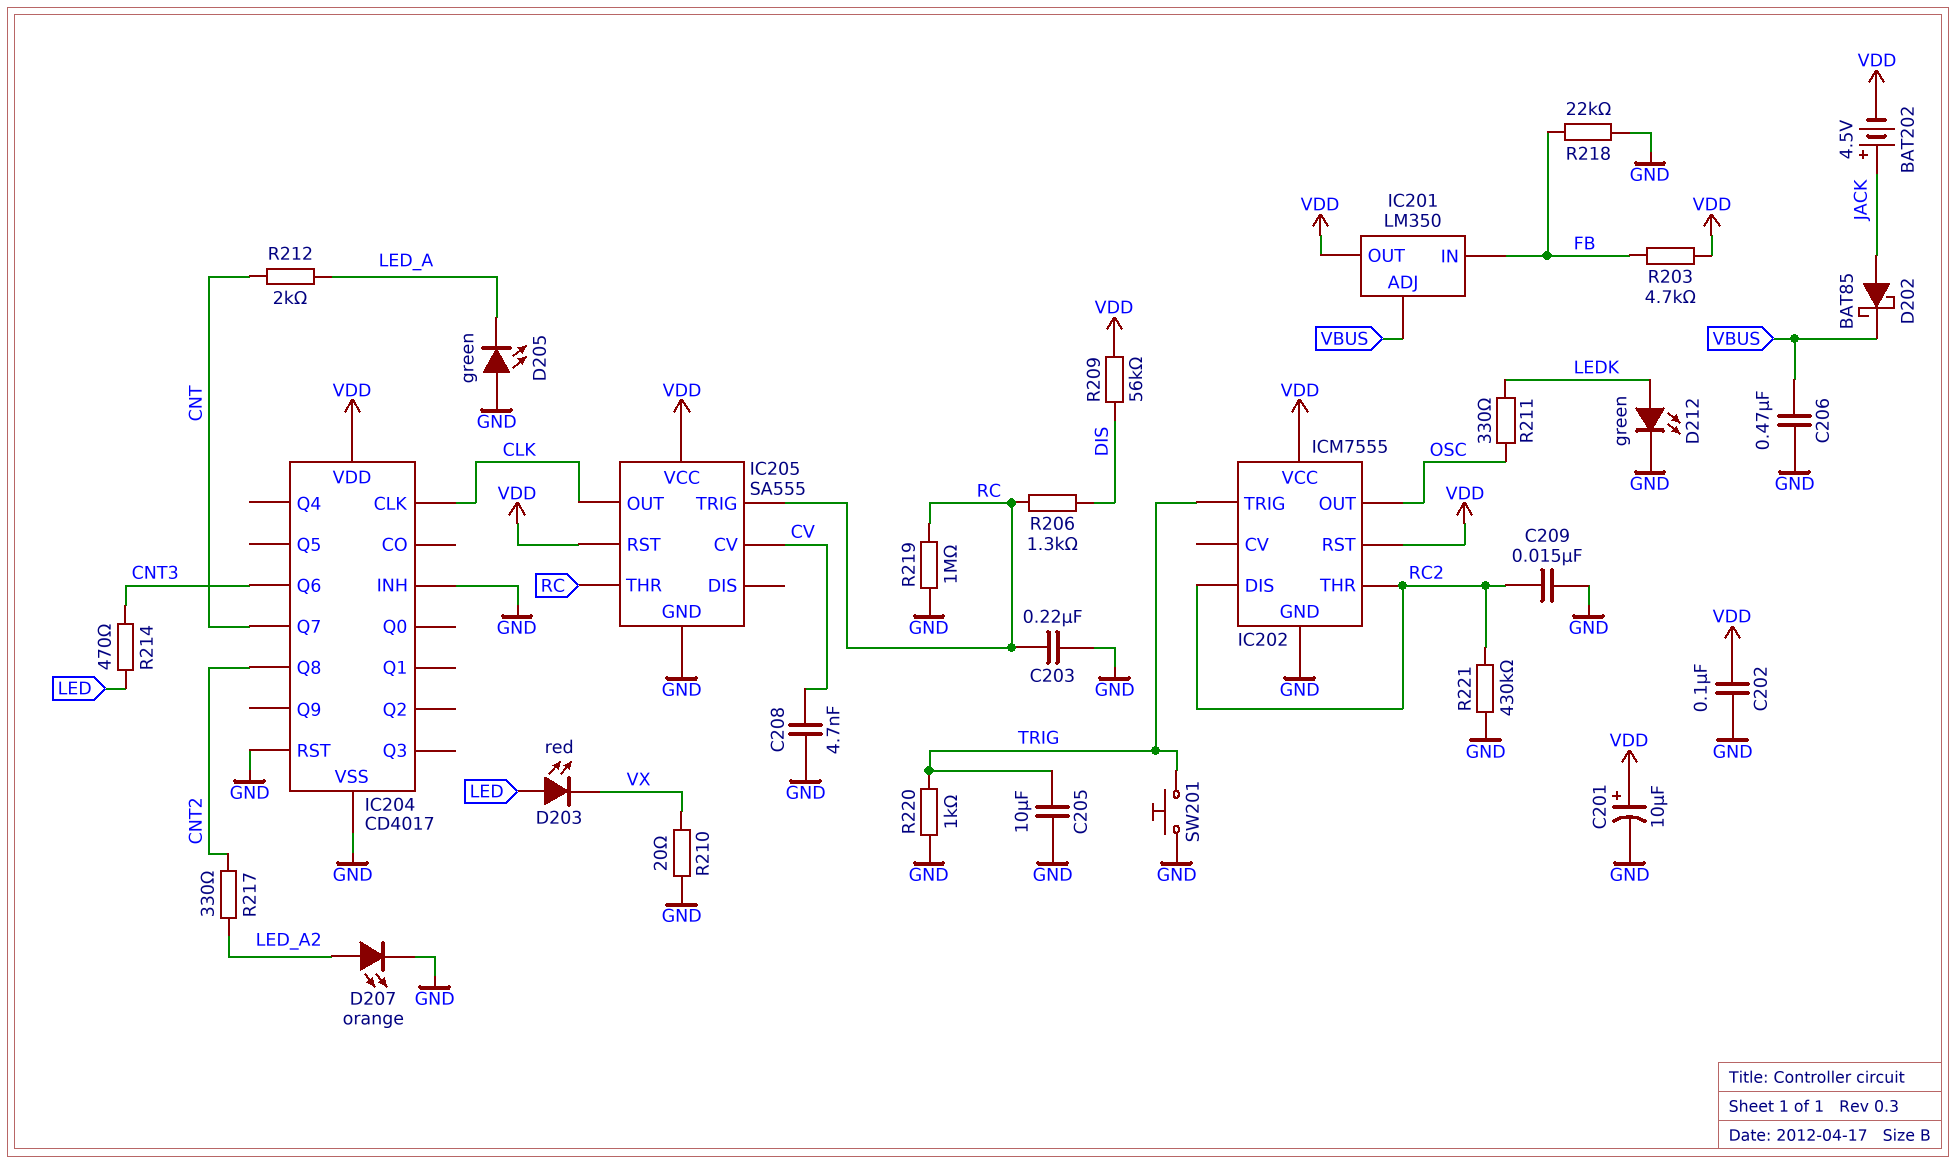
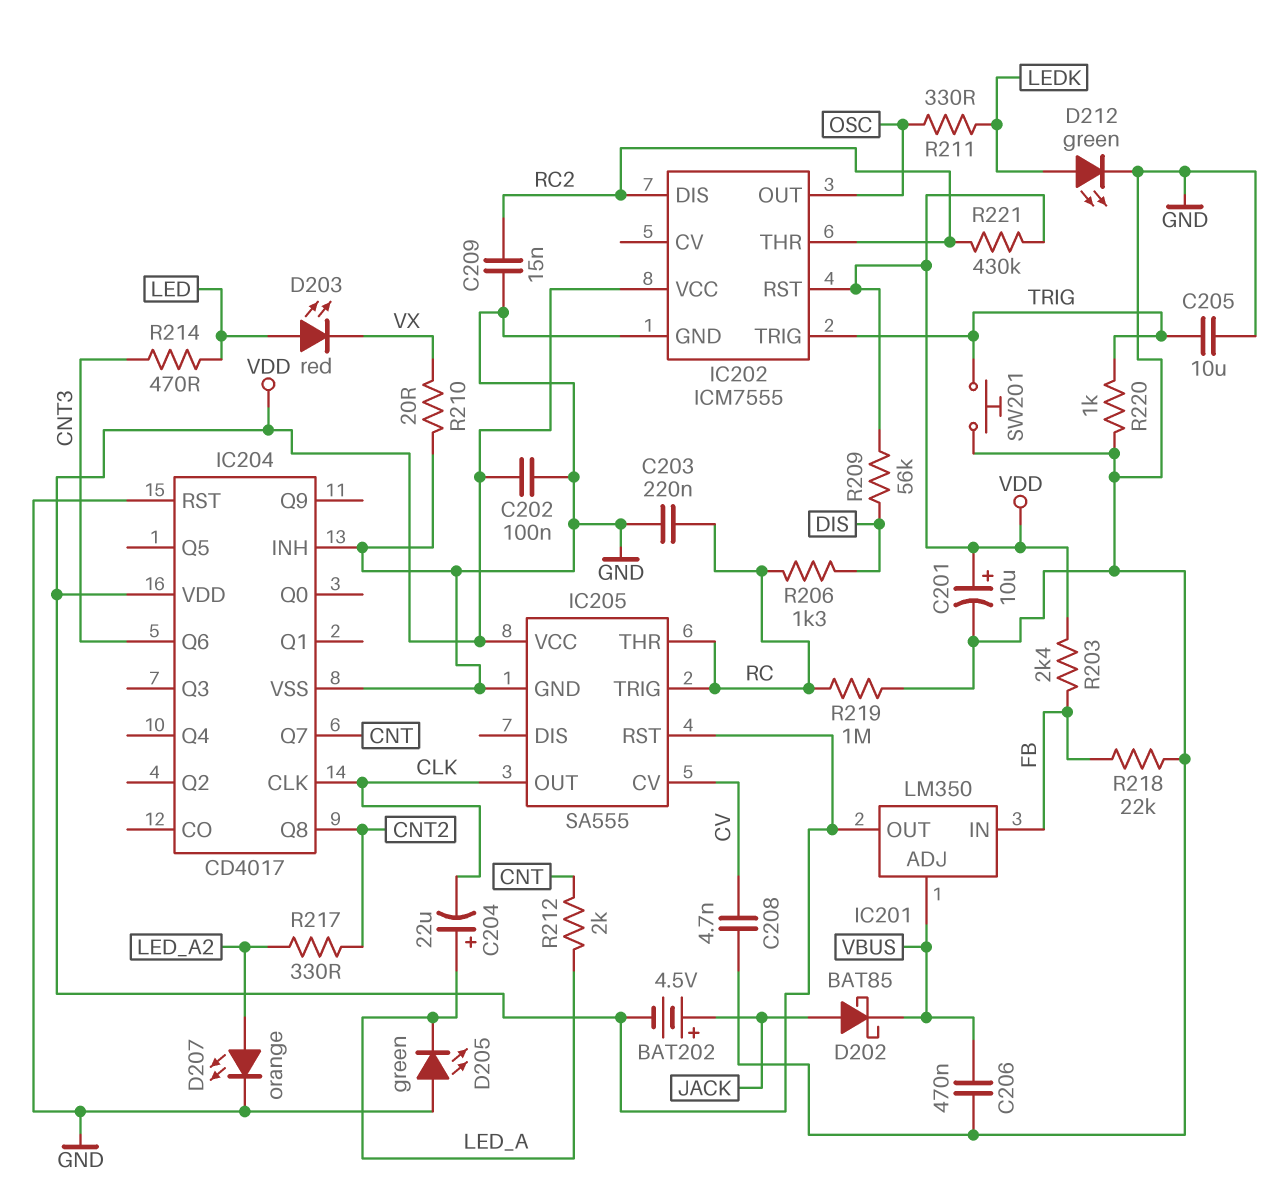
C204: none -> 22uF (plus LED_A, minus CLK)
R203: 4.7k (FB, VDD) -> 2.4k (FB, VDD)
R221: 430k (GND, RC2) -> 430k (RC2, VDD)

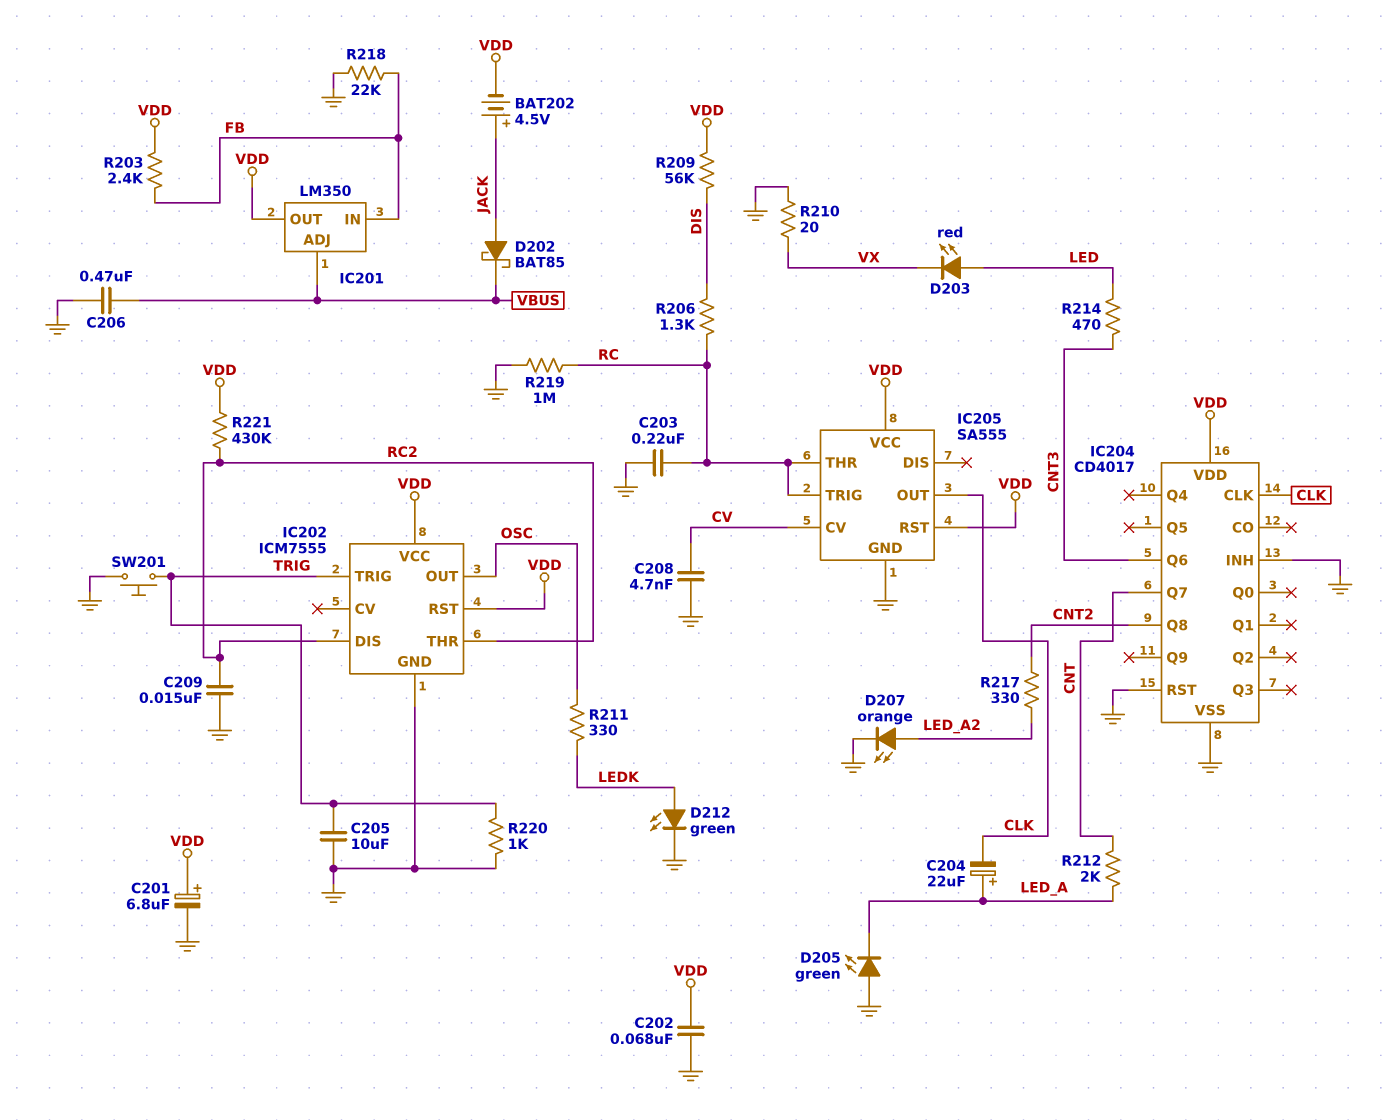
C201: 10uF (plus VDD, minus GND) -> 6.8uF (plus VDD, minus GND)
C202: 100nF (GND, VDD) -> 68nF (GND, VDD)

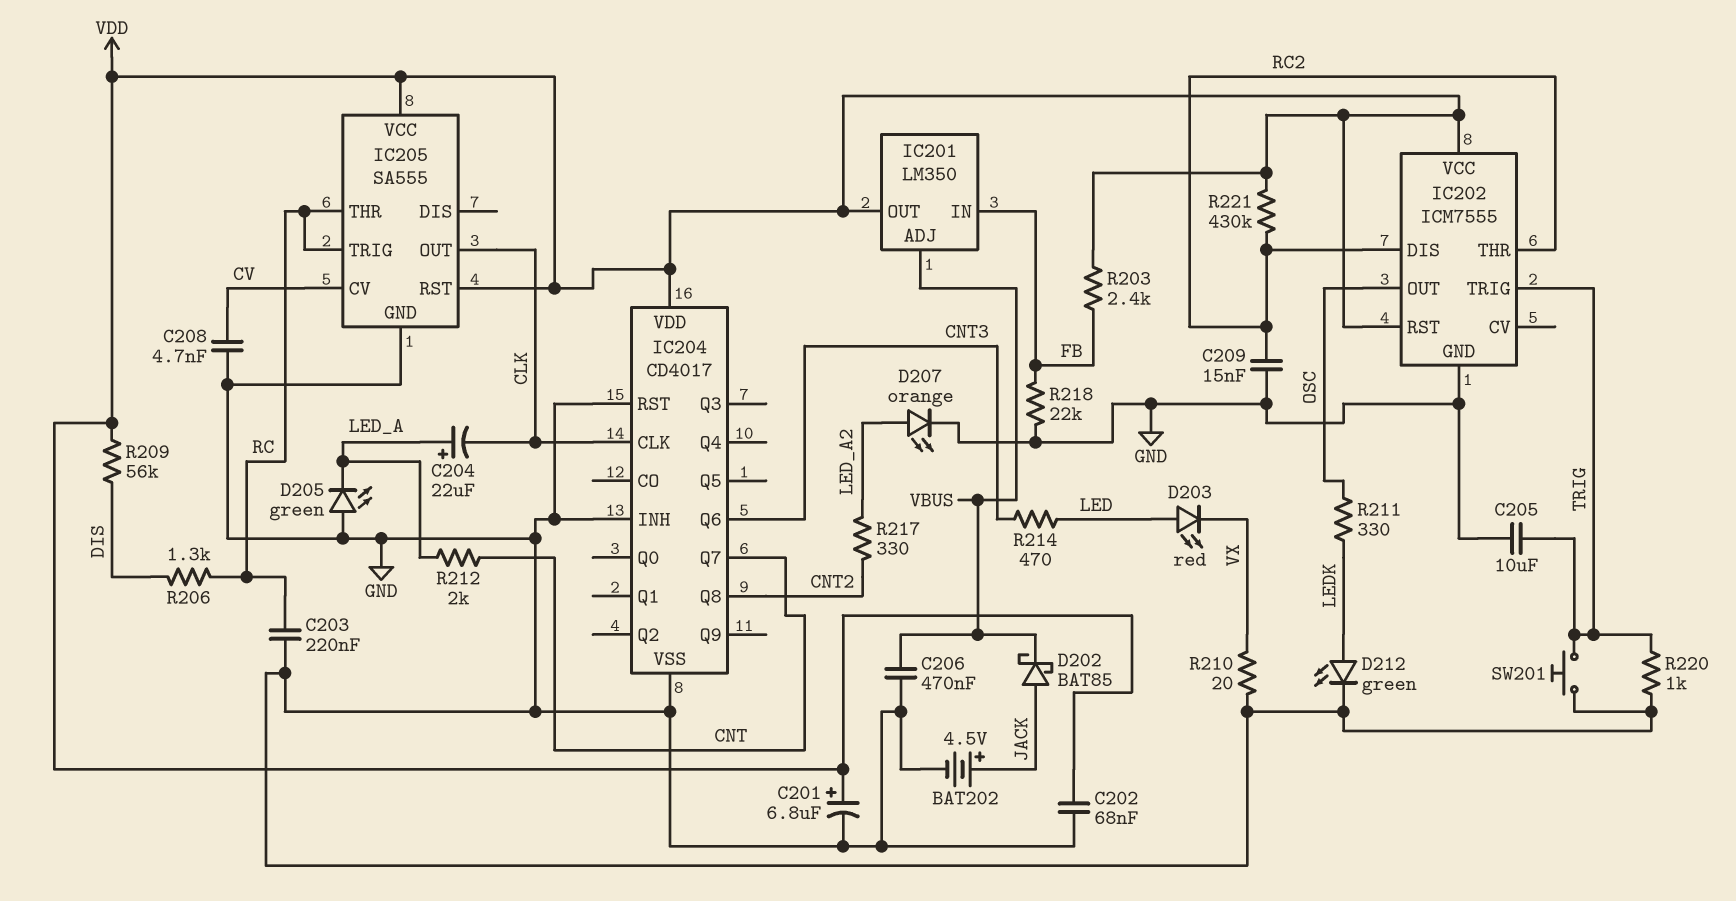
BAT202: 4.5V (plus JACK, minus VDD) -> 4.5V (plus JACK, minus GND)
R219: 1M (GND, RC) -> none

